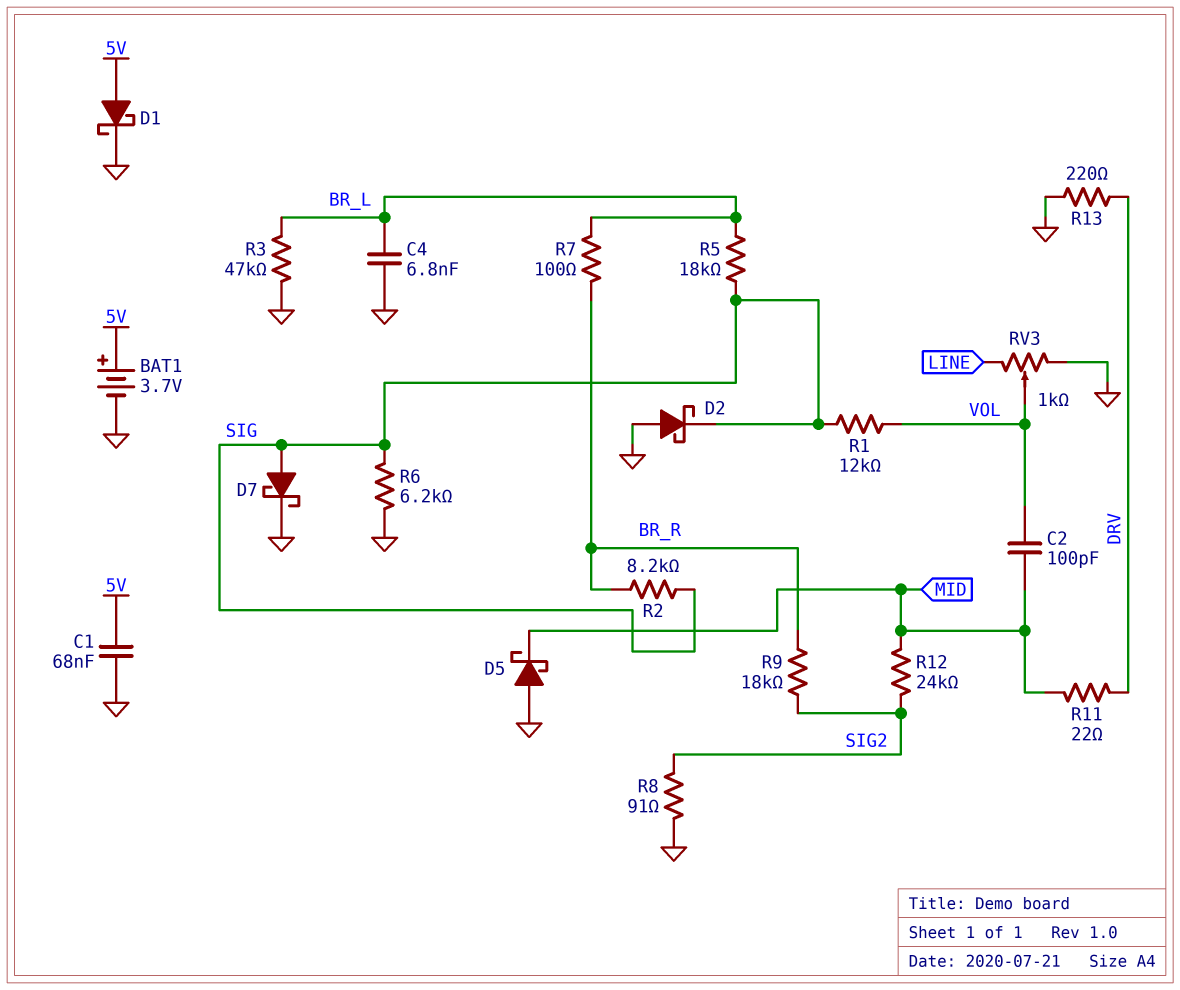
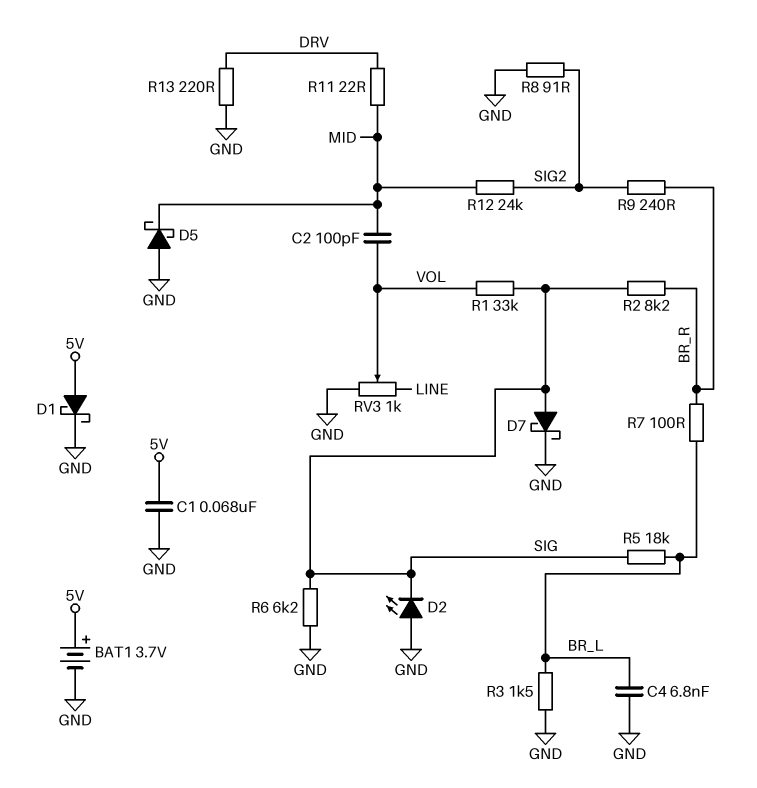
D2: schottky (A GND, K SIG) -> LED (A GND, K SIG)
R1: 12k (SIG, VOL) -> 33k (SIG, VOL)
R3: 47k (BR_L, GND) -> 1.5k (BR_L, GND)
R9: 18k (BR_R, SIG2) -> 240 (BR_R, SIG2)

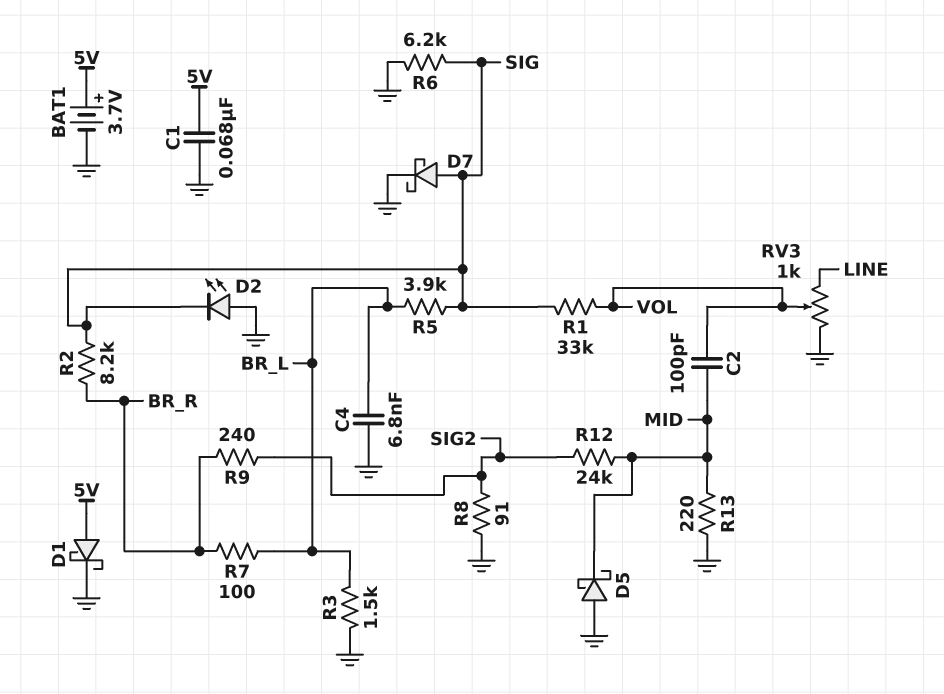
R5: 18k (BR_L, SIG) -> 3.9k (BR_L, SIG)
R11: 22 (DRV, MID) -> none
R13: 220 (DRV, GND) -> 220 (GND, MID)

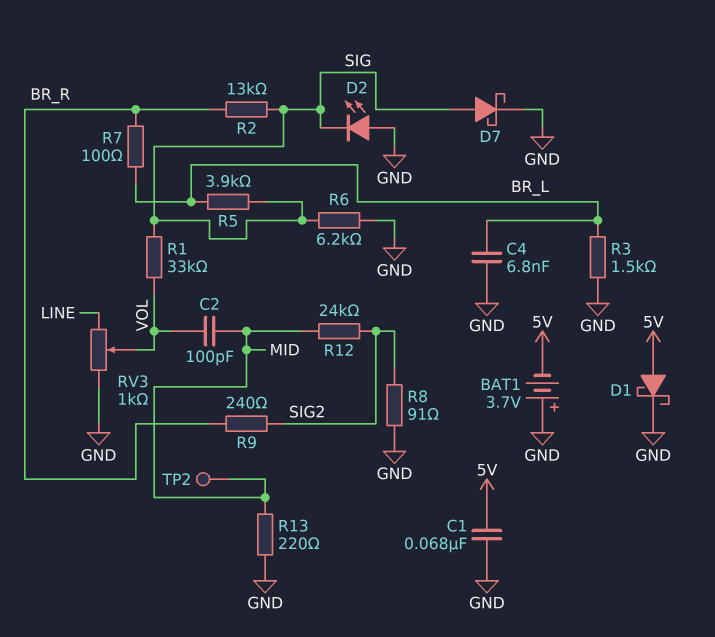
BAT1: 3.7V (plus 5V, minus GND) -> 3.7V (plus GND, minus 5V)
D5: schottky (A GND, K MID) -> none
R2: 8.2k (BR_R, SIG) -> 13k (BR_R, SIG)
TP2: none -> test point (MID)

